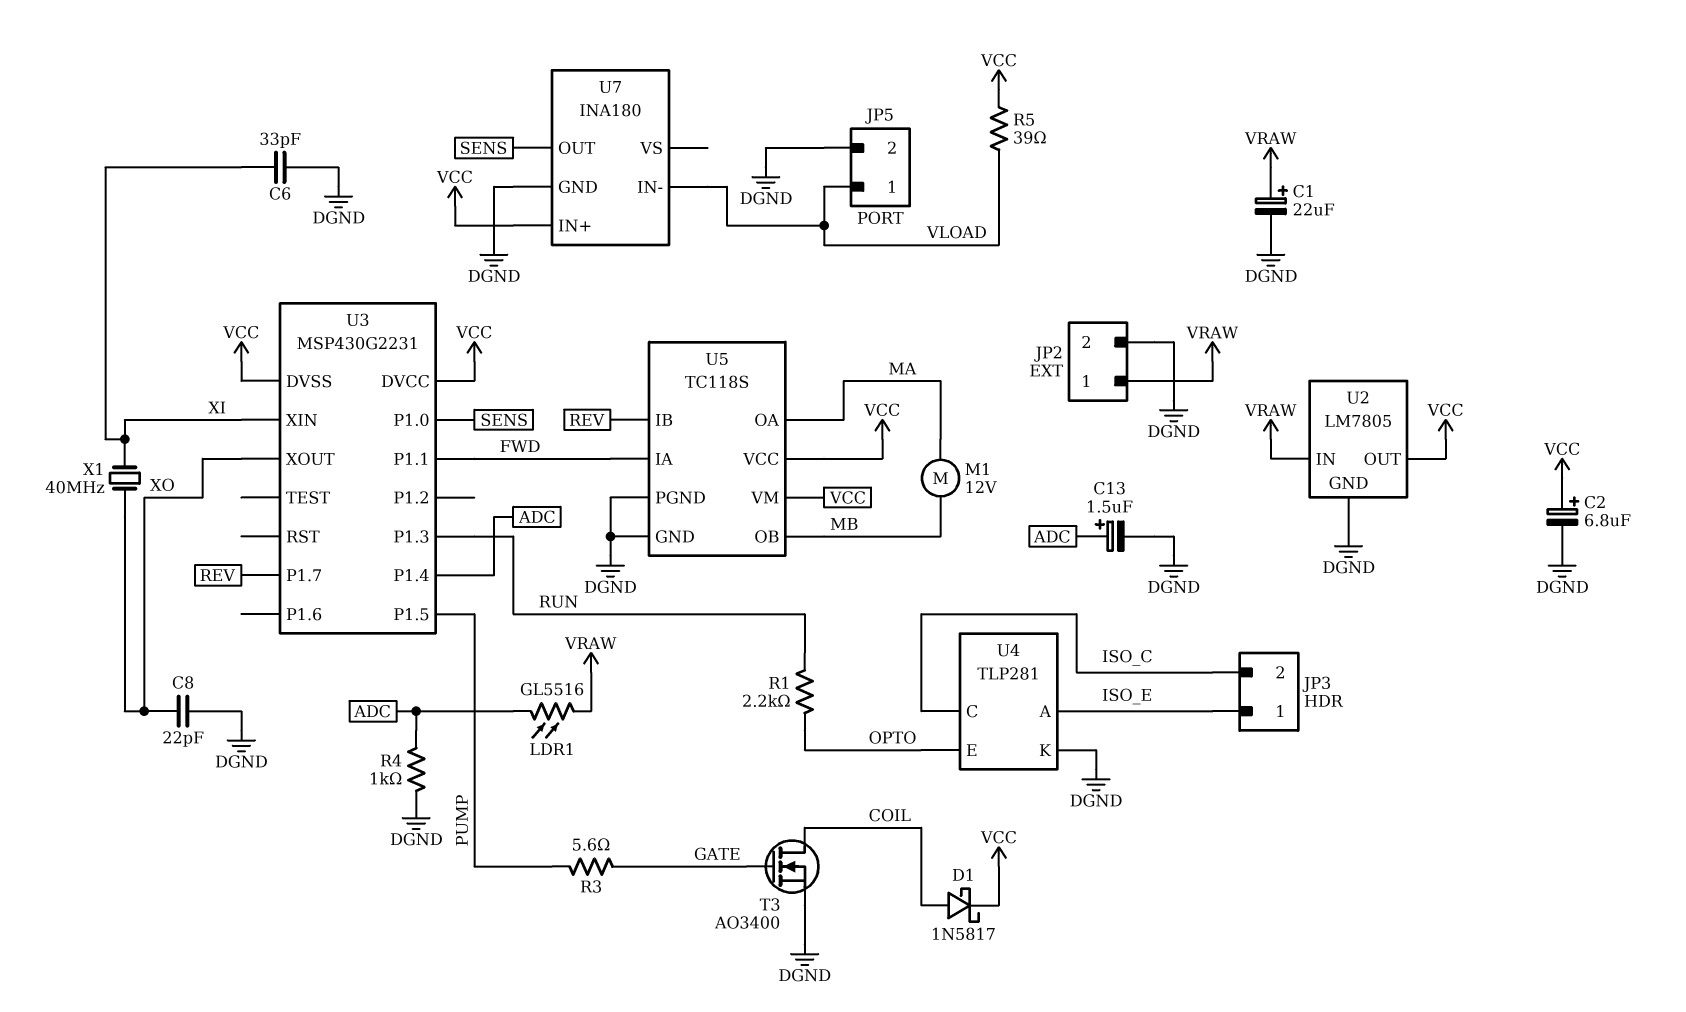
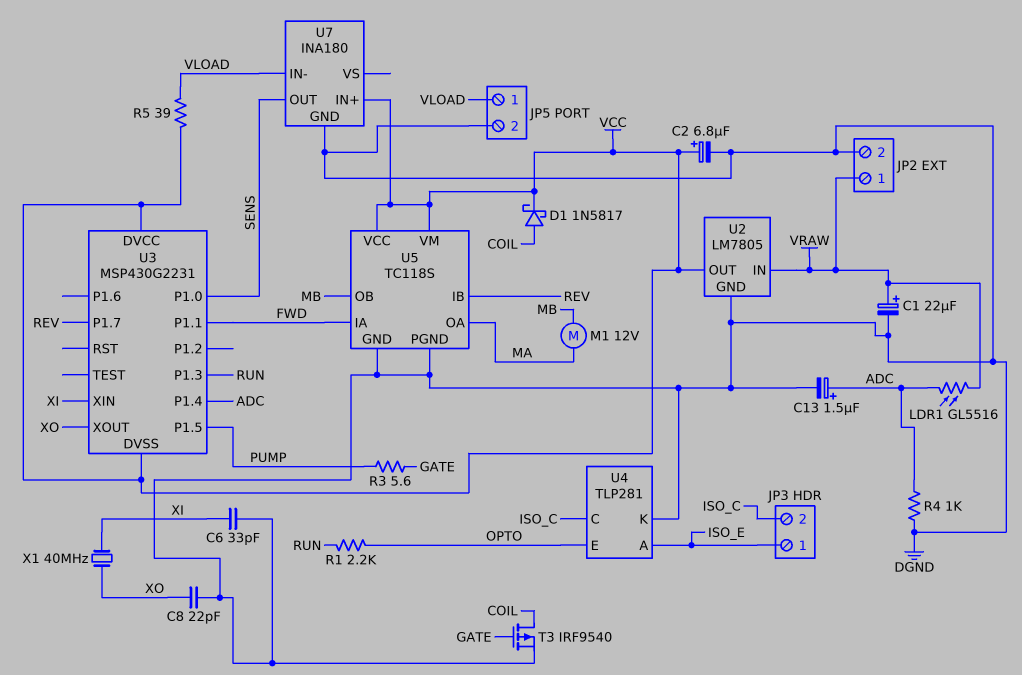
T3: NMOS AO3400 (G GATE, D COIL, S DGND) -> PMOS IRF9540 (G GATE, D COIL, S DGND)

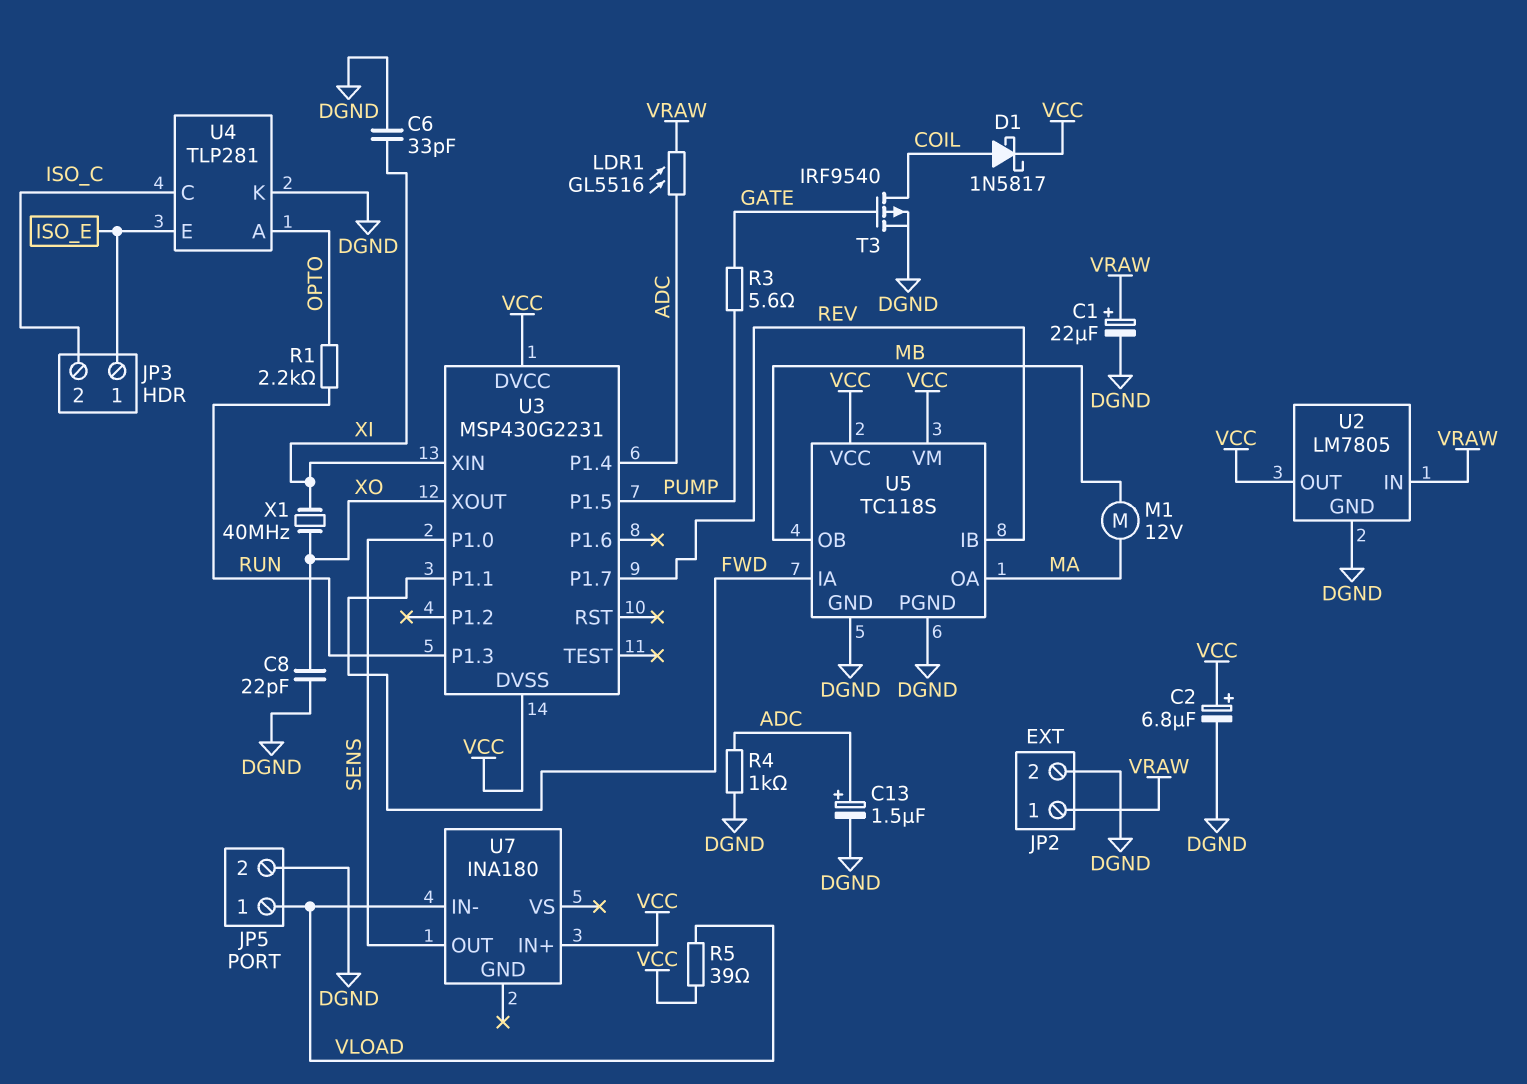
U4 pin A: ISO_E -> OPTO
U4 pin E: OPTO -> ISO_E
U7 pin GND: DGND -> none

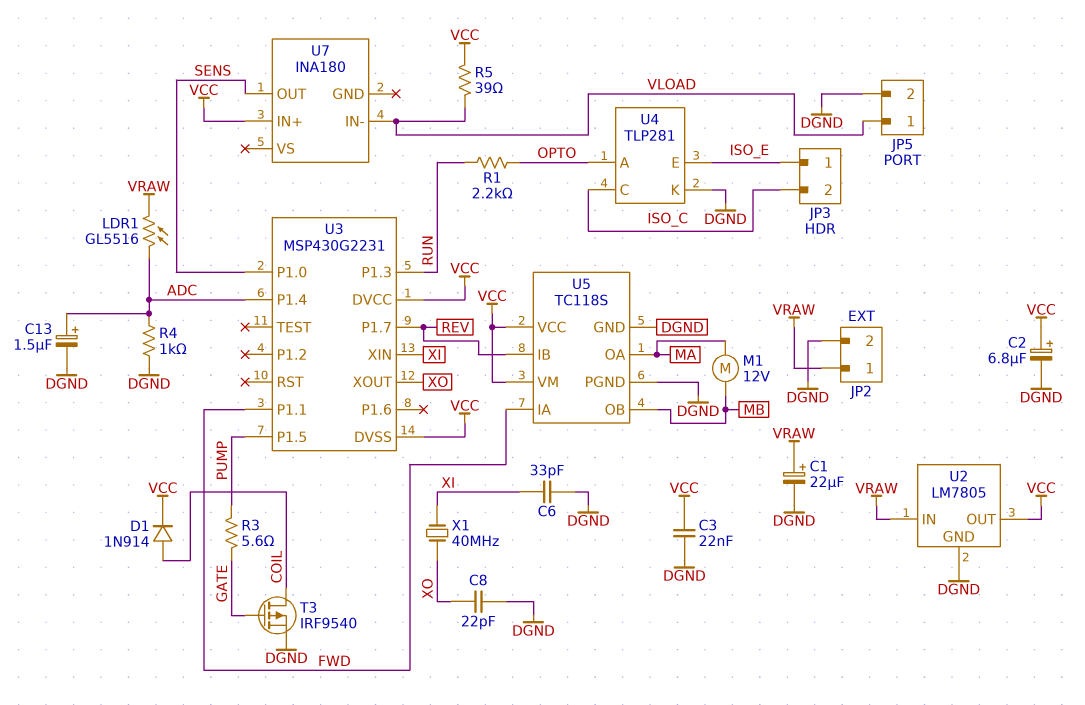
C3: none -> 22nF (DGND, VCC)
D1: schottky 1N5817 (A COIL, K VCC) -> diode 1N914 (A COIL, K VCC)

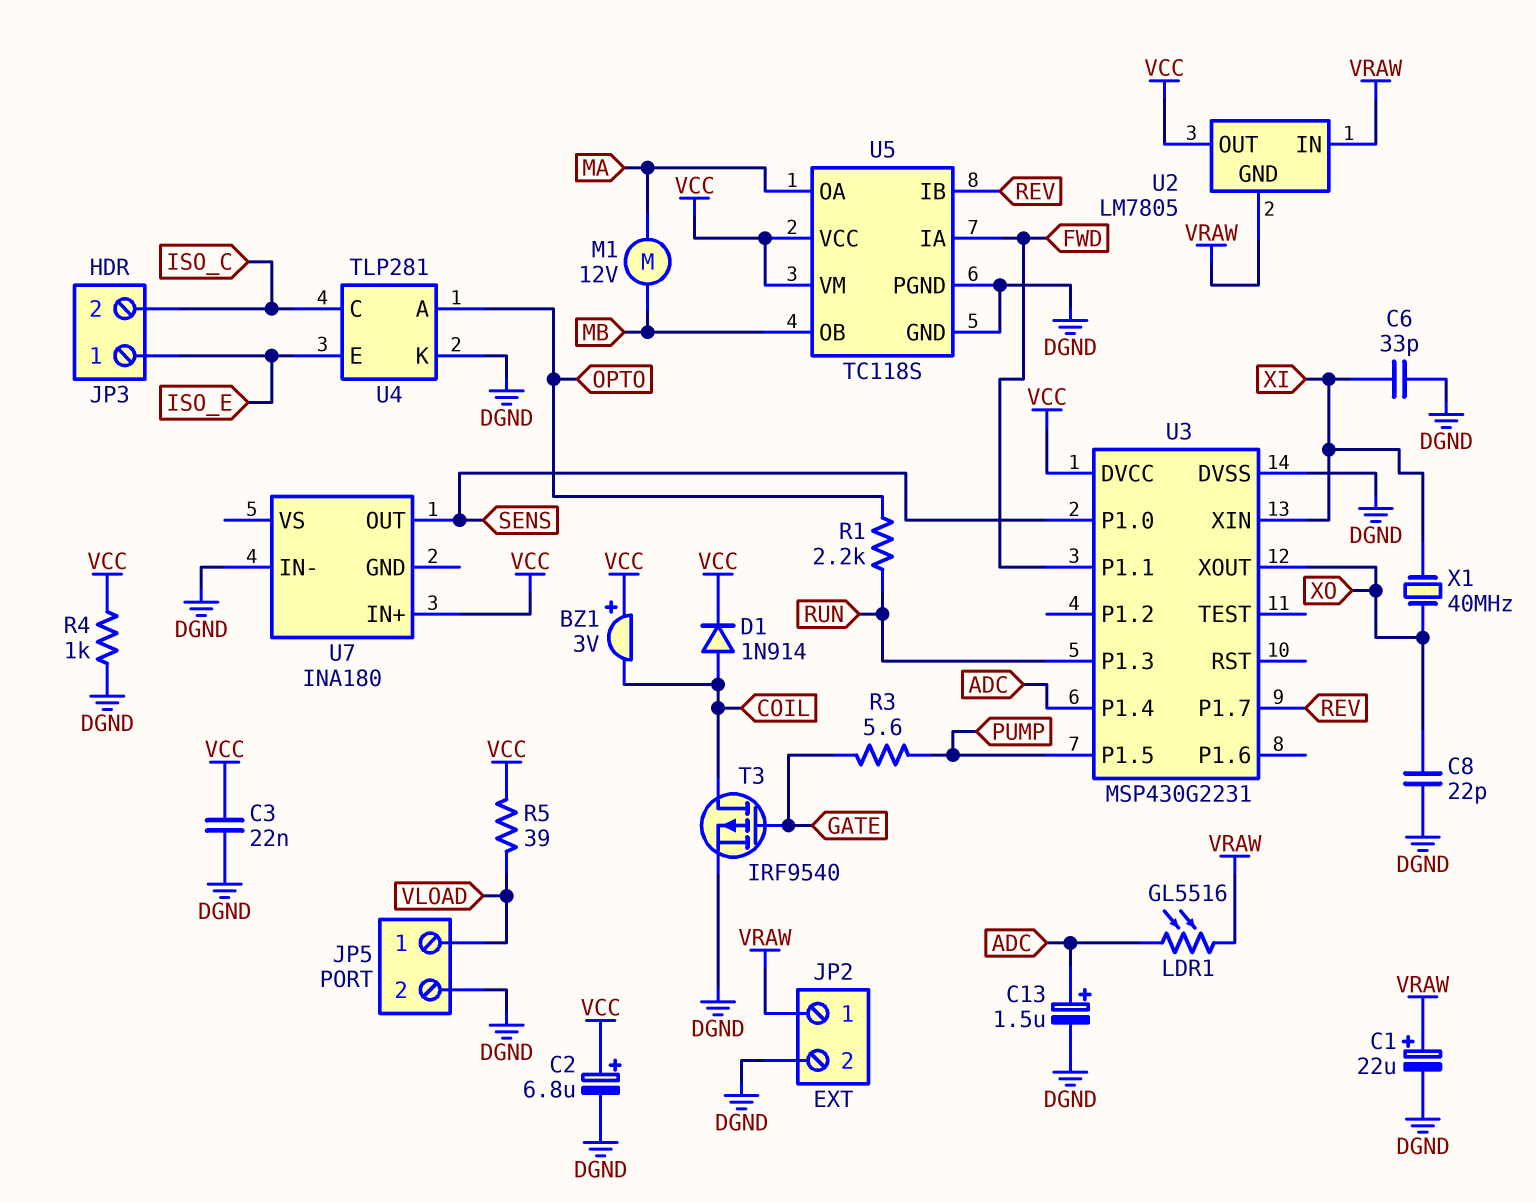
BZ1: none -> buzzer 3V (plus VCC, minus COIL)
R4: 1k (ADC, DGND) -> 1k (DGND, VCC)
U2 pin GND: DGND -> VRAW
U3 pin DVSS: VCC -> DGND
U7 pin IN-: VLOAD -> DGND

